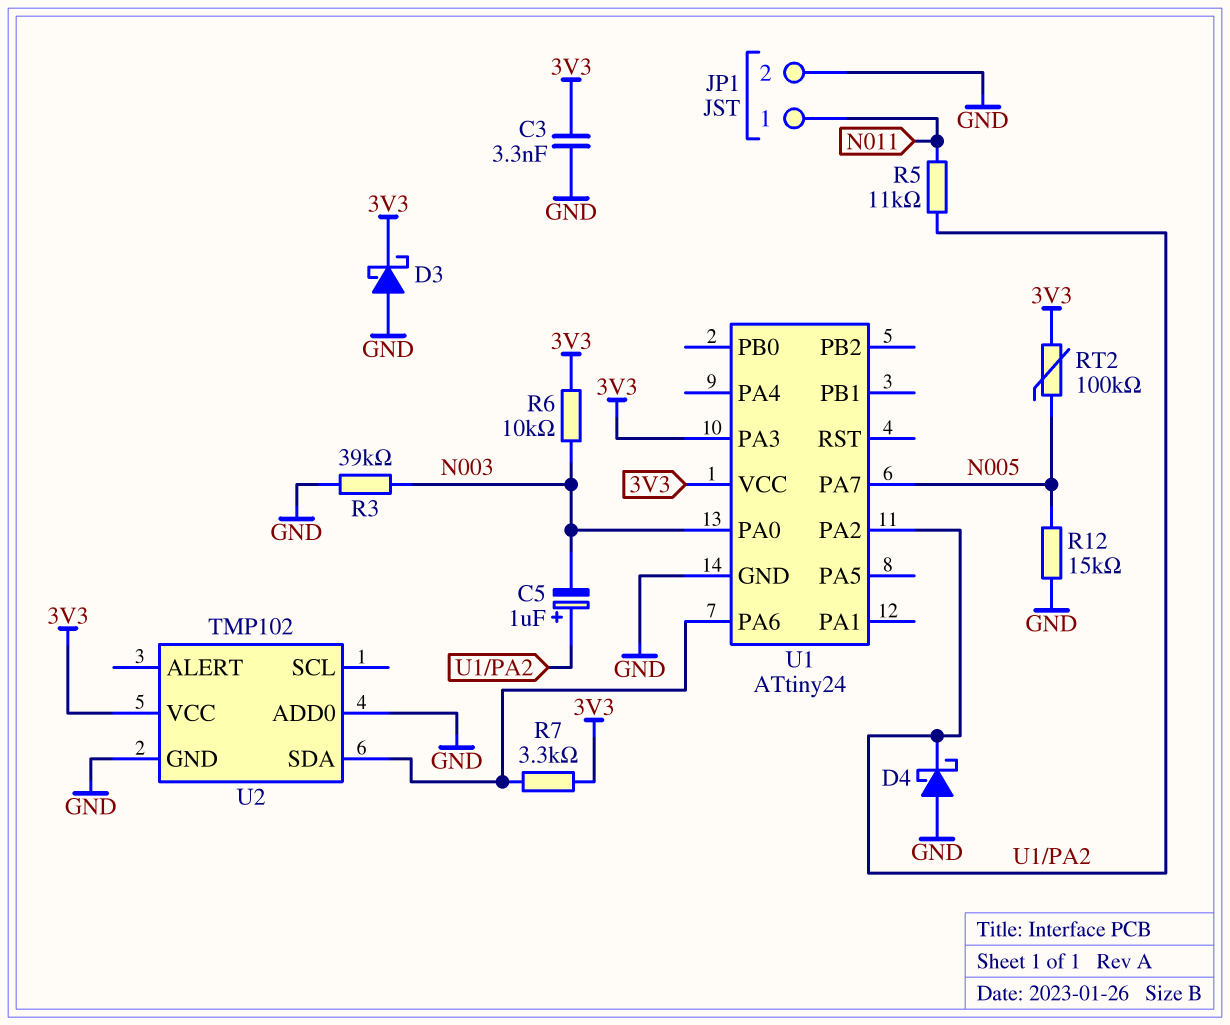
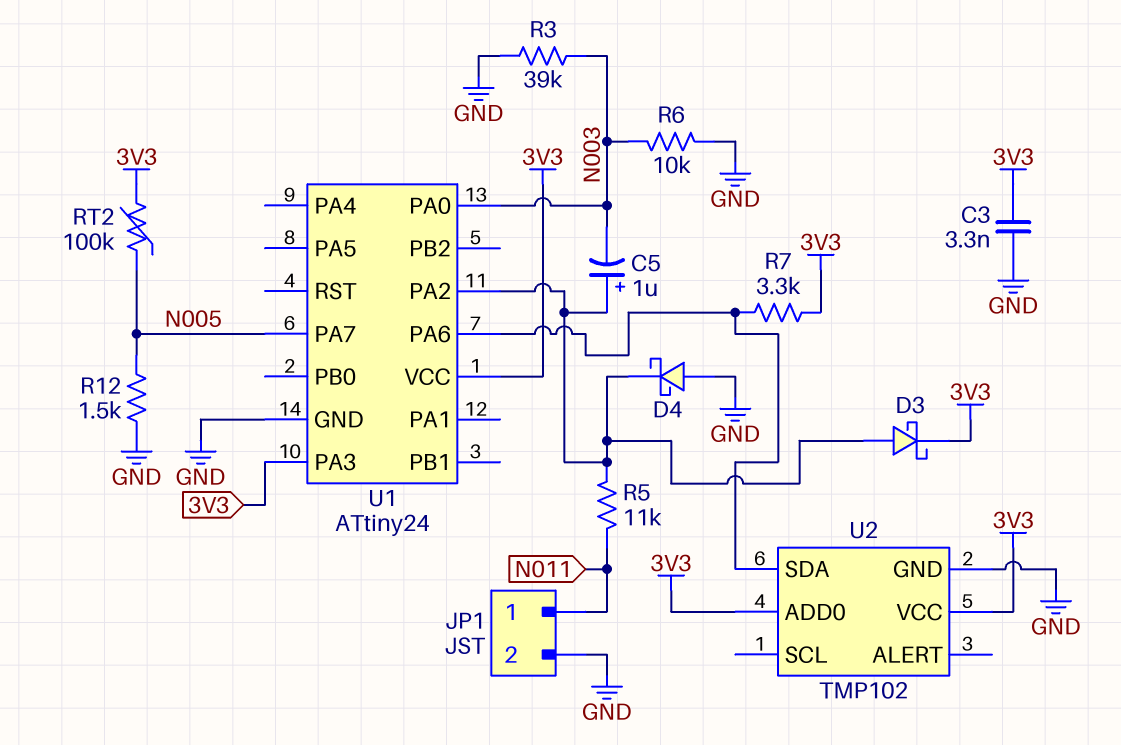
D3: schottky (A GND, K 3V3) -> schottky (A U1/PA2, K 3V3)
R6: 10k (3V3, N003) -> 10k (GND, N003)
R12: 15k (GND, N005) -> 1.5k (GND, N005)
U2 pin ADD0: GND -> 3V3

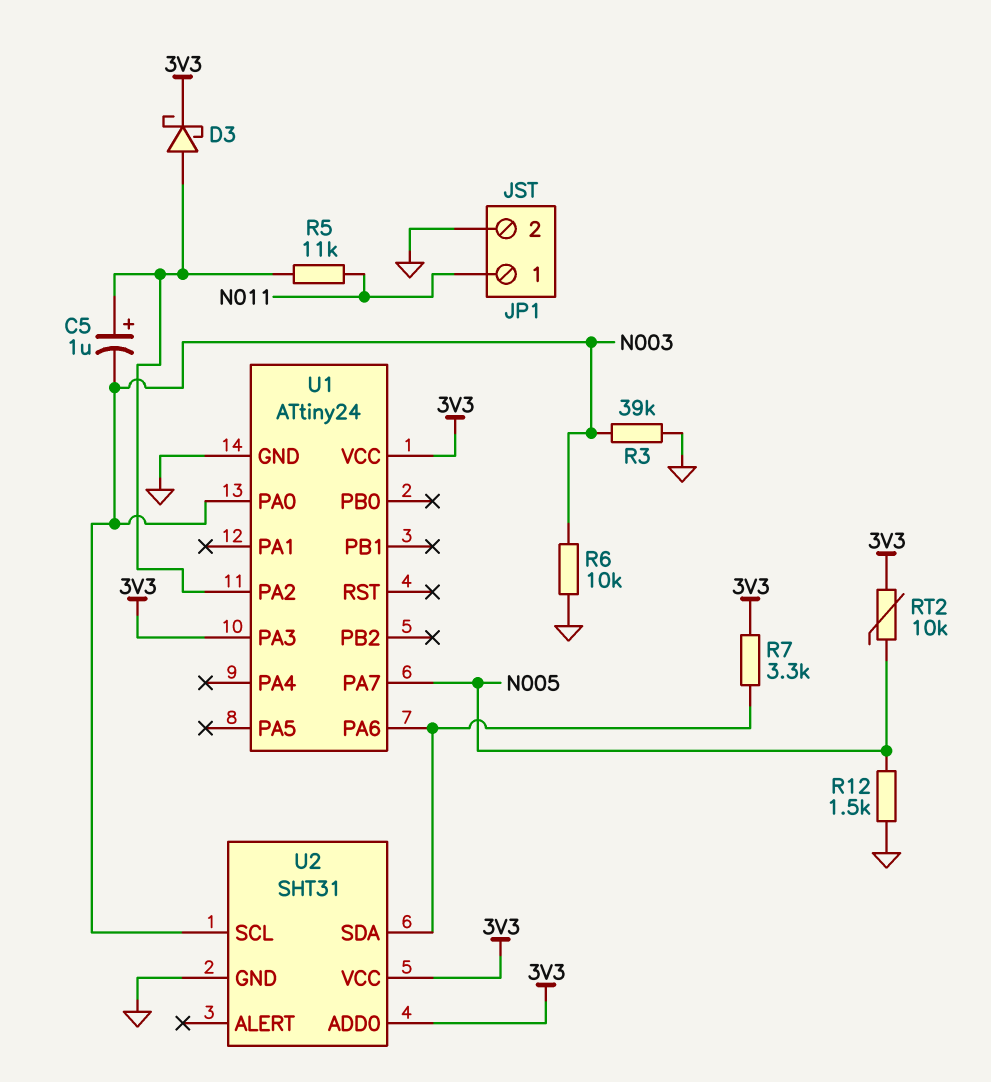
C3: 3.3nF (3V3, GND) -> none
D4: schottky (A GND, K U1/PA2) -> none
RT2: 100k (3V3, N005) -> 10k (3V3, N005)
U2: TMP102 -> SHT31
U2 pin SCL: none -> N003

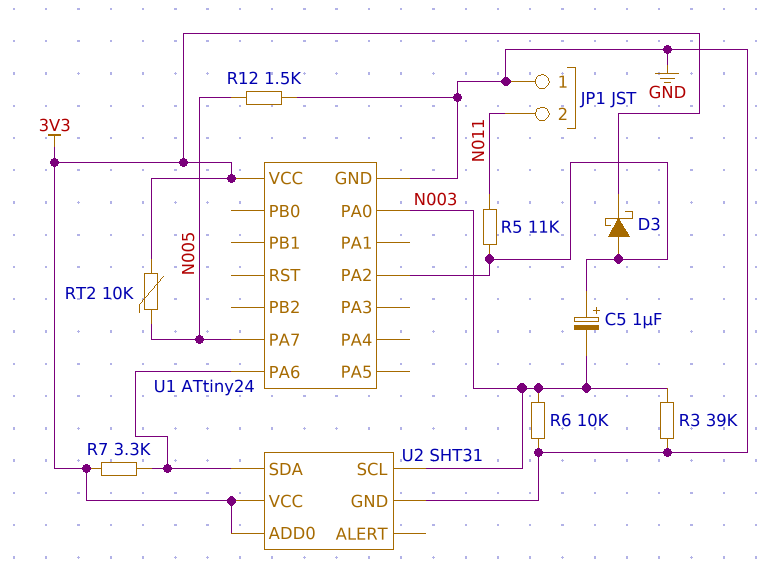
JP1 pin 1: N011 -> GND
JP1 pin 2: GND -> N011
U1 pin PA3: 3V3 -> none

